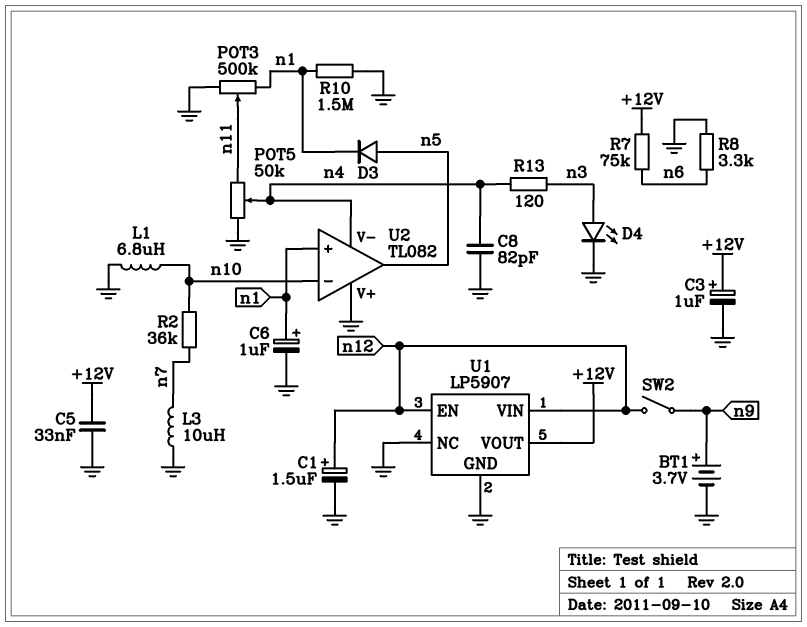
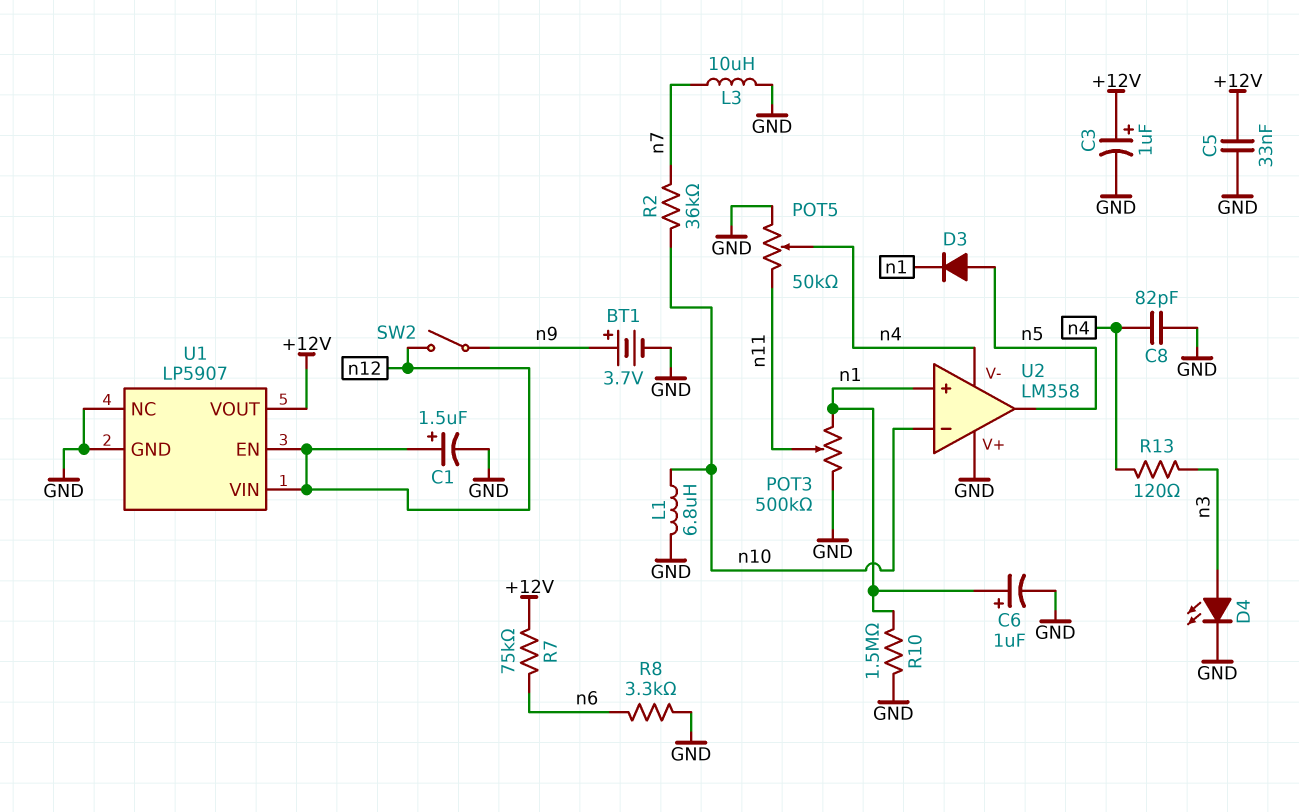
U2: TL082 -> LM358

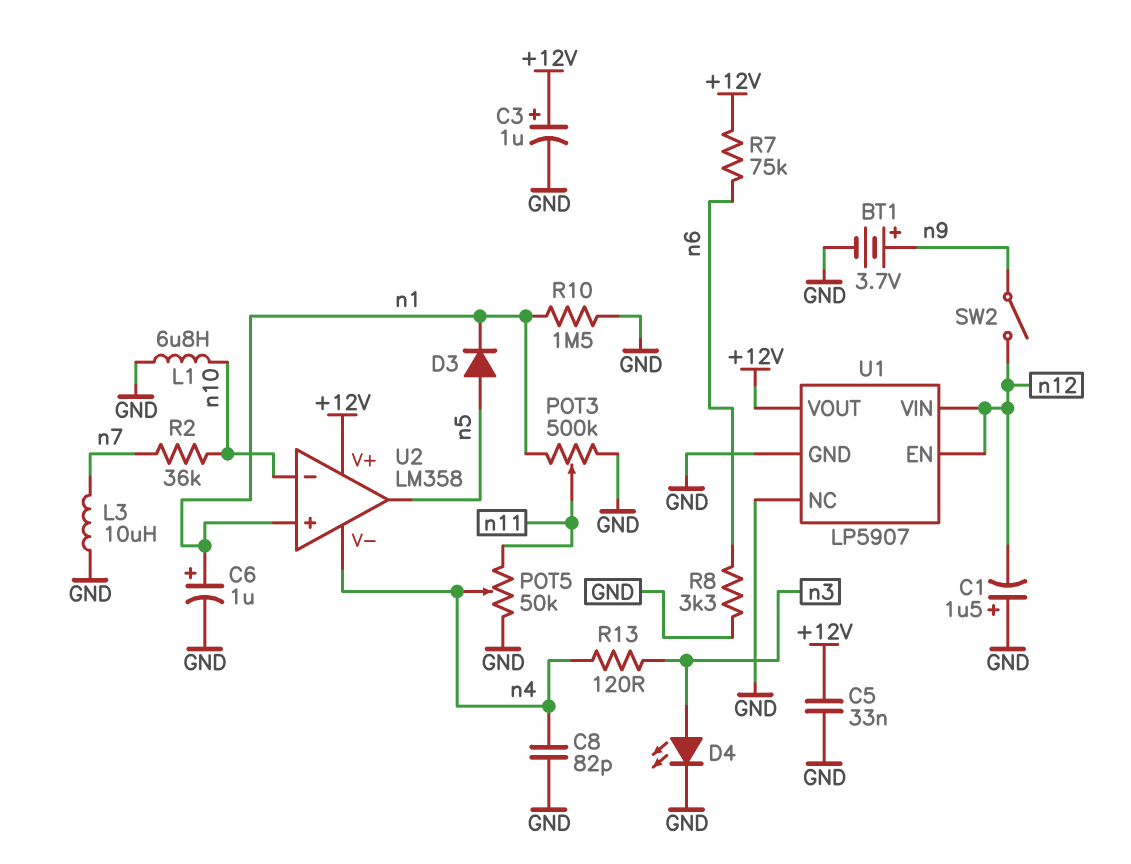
C1: 1.5uF (plus n12, minus GND) -> 1.5uF (plus GND, minus n12)
U2 pin V+: GND -> +12V

